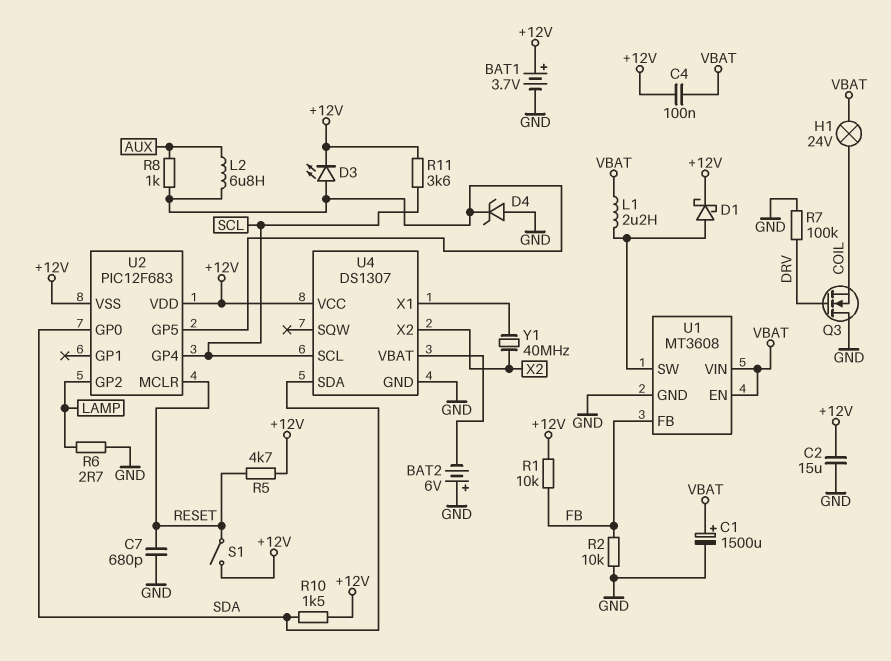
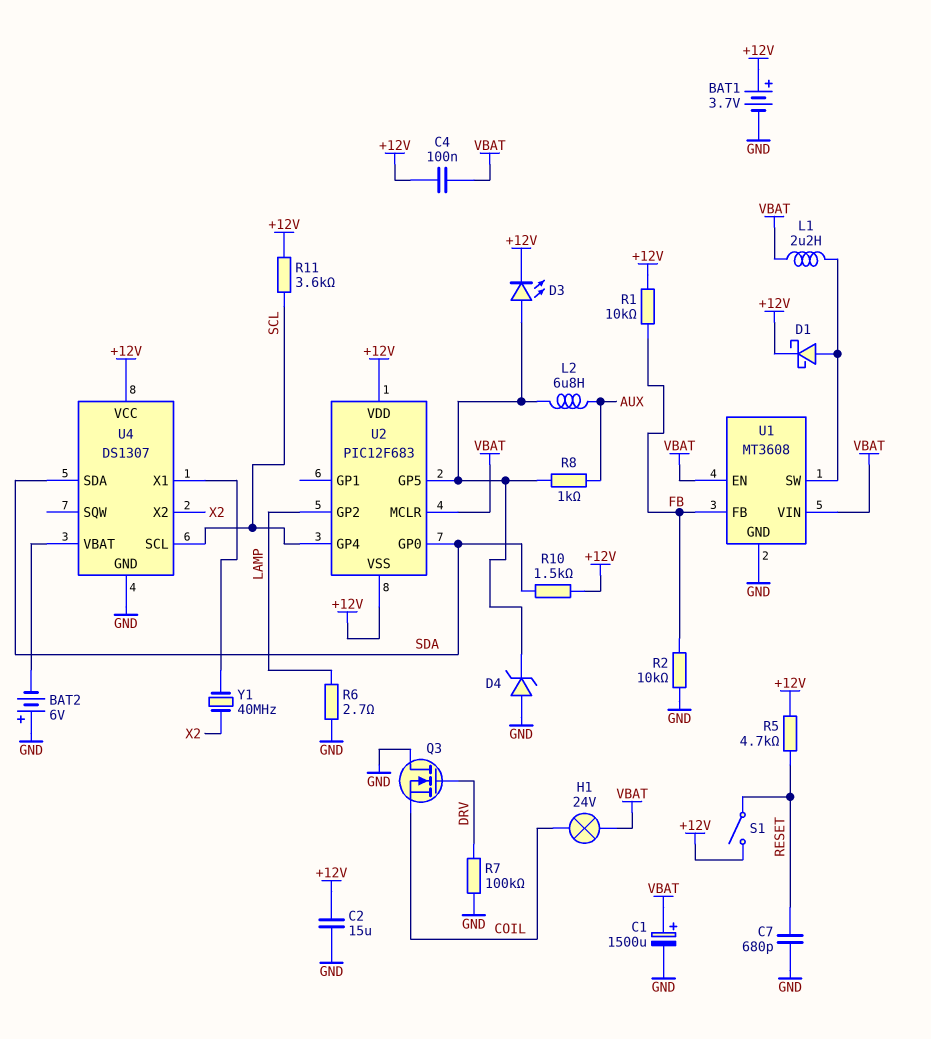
U2 pin MCLR: RESET -> VBAT

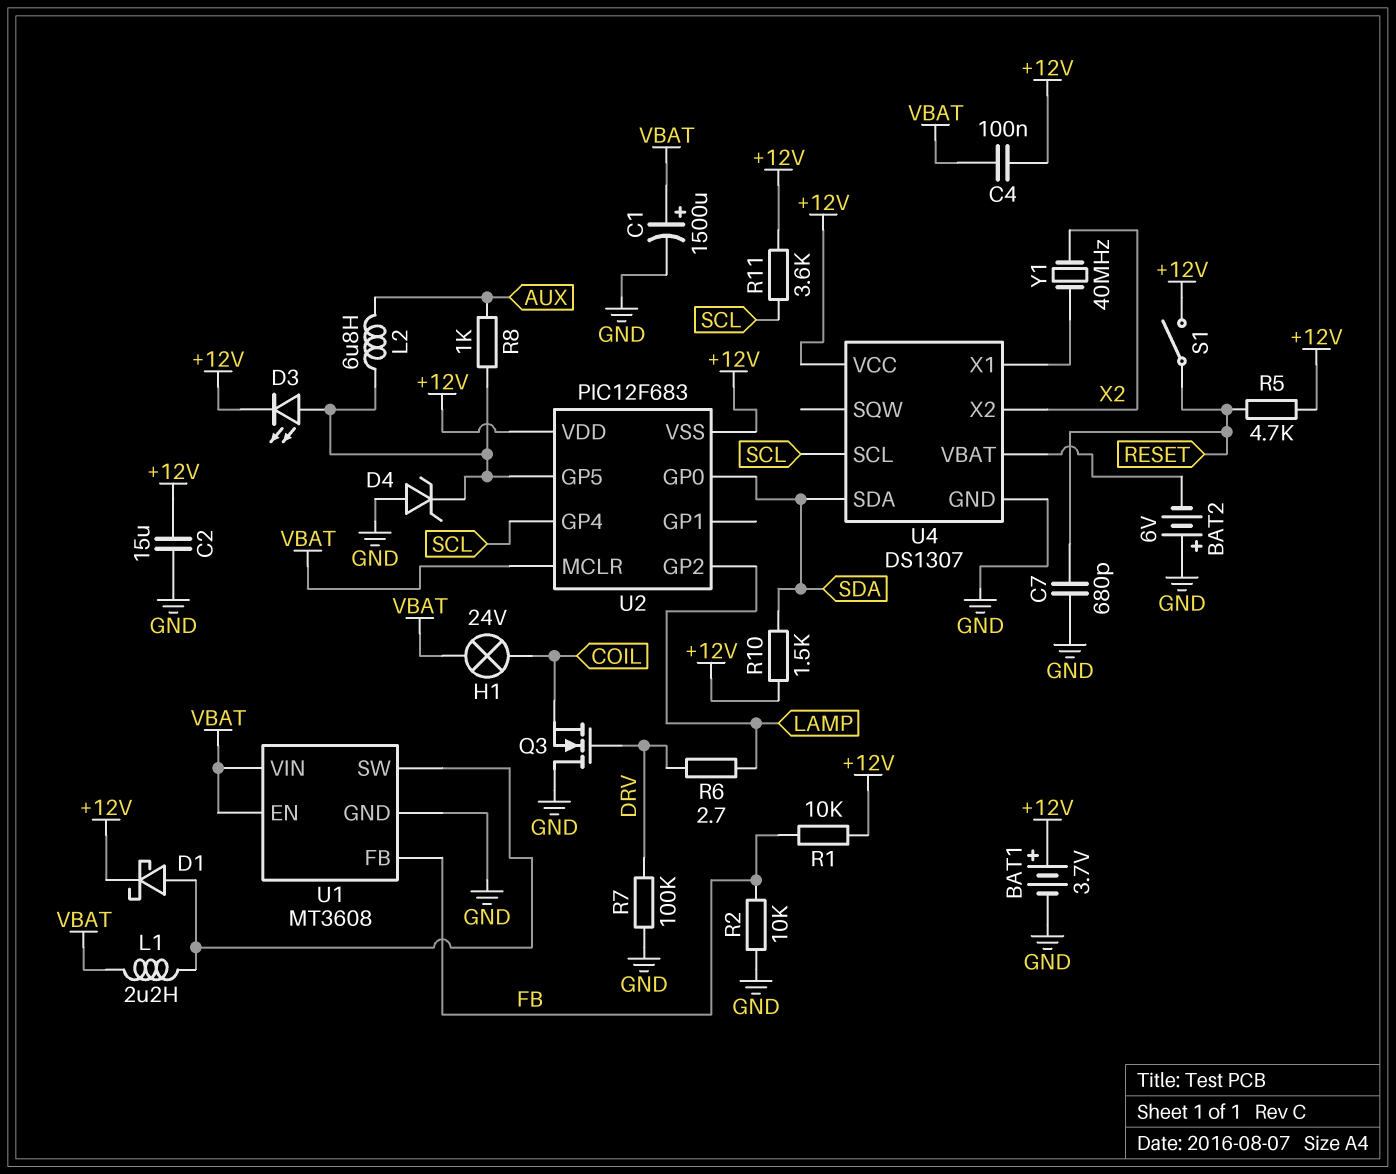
R6: 2.7 (GND, LAMP) -> 2.7 (DRV, LAMP)

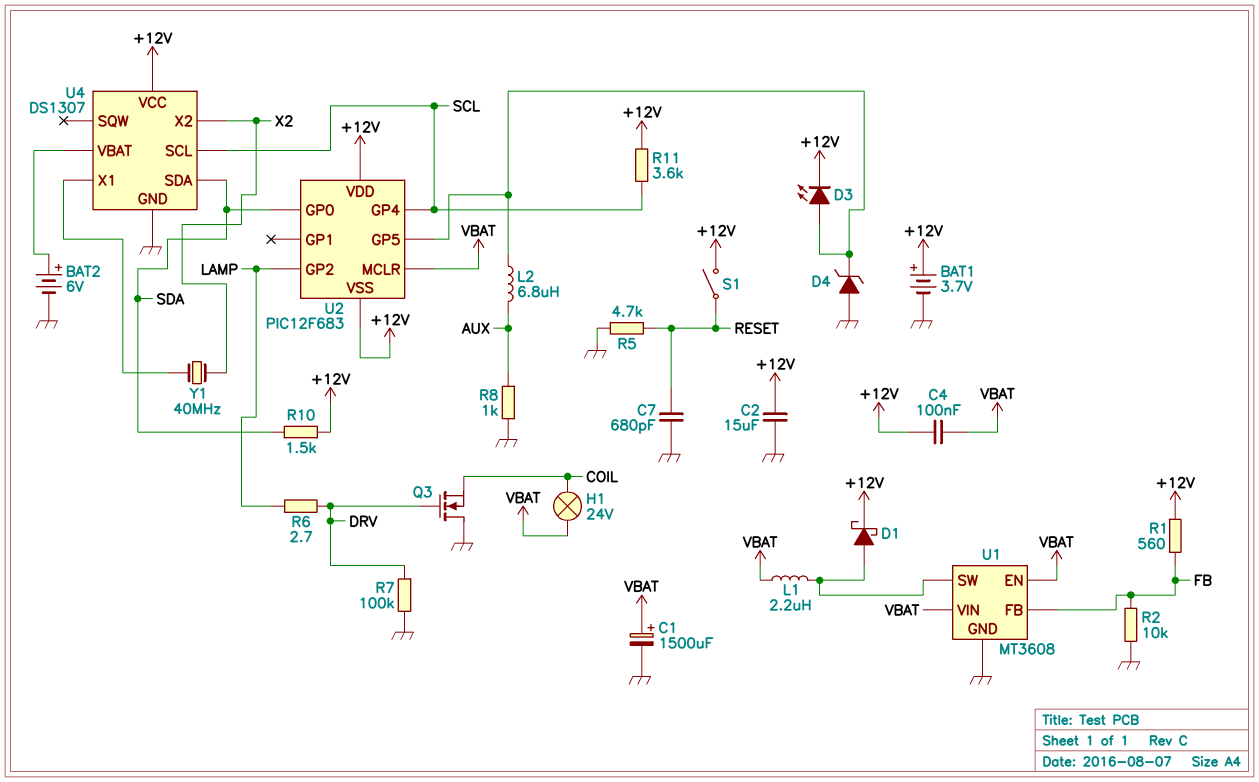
BAT2: 6V (plus GND, minus U4/VBAT) -> 6V (plus U4/VBAT, minus GND)
R1: 10k (+12V, FB) -> 560 (+12V, FB)
R5: 4.7k (+12V, RESET) -> 4.7k (GND, RESET)
R8: 1k (AUX, U2/GP5) -> 1k (AUX, GND)

